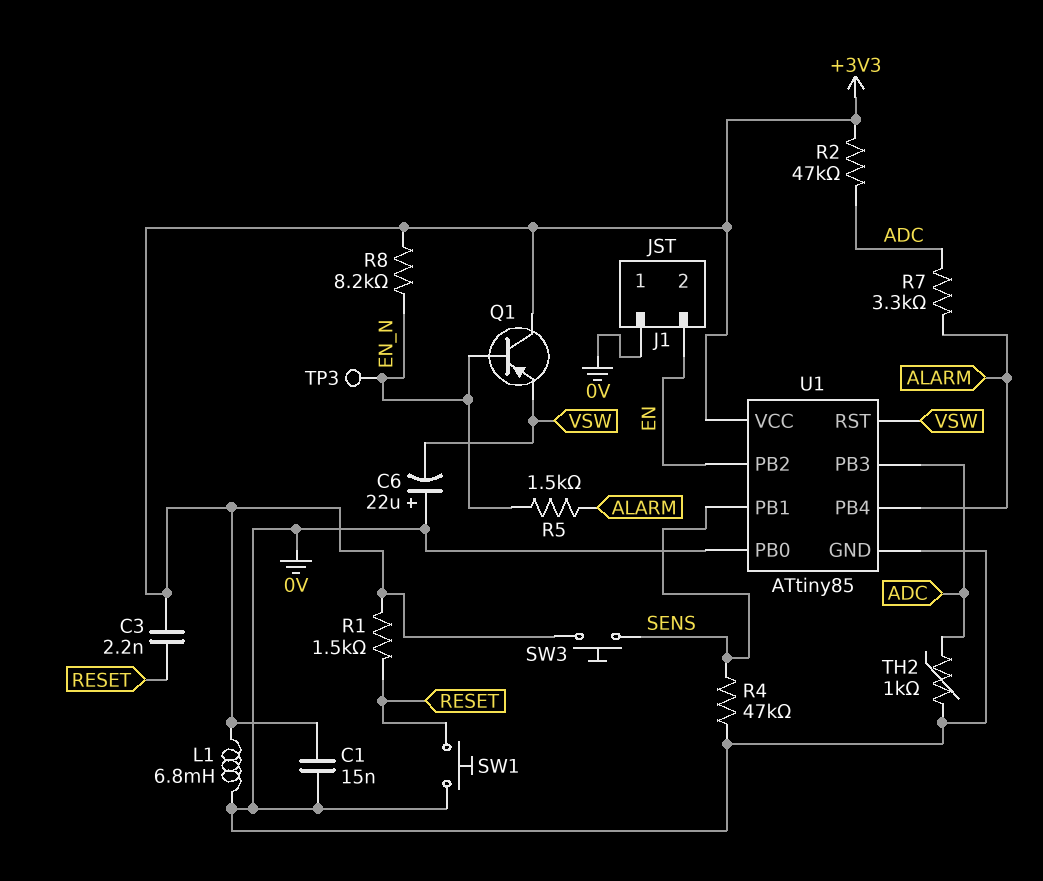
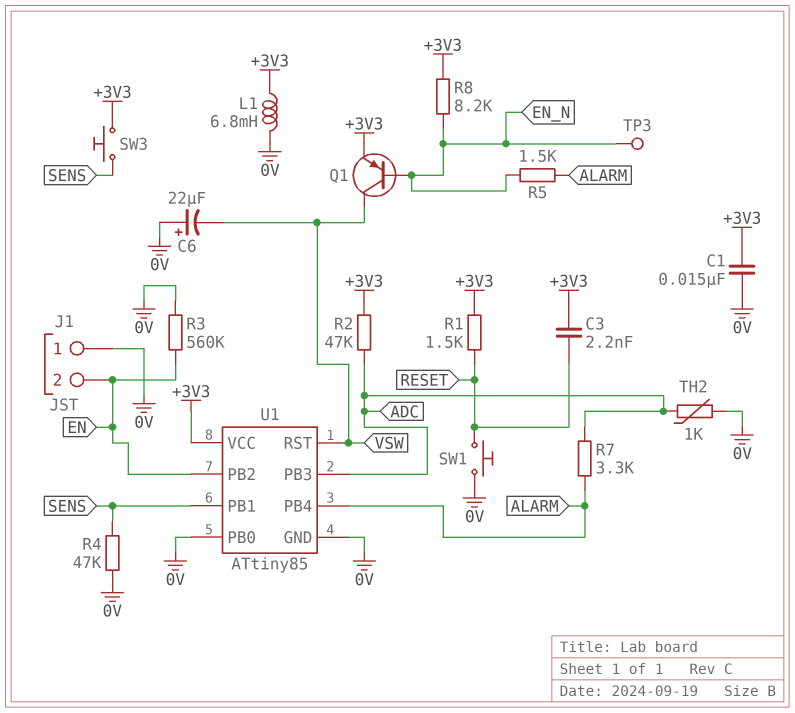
Q1: PNP (B EN_N, C +3V3, E VSW) -> PNP (B EN_N, C VSW, E +3V3)
R3: none -> 560k (0V, EN)

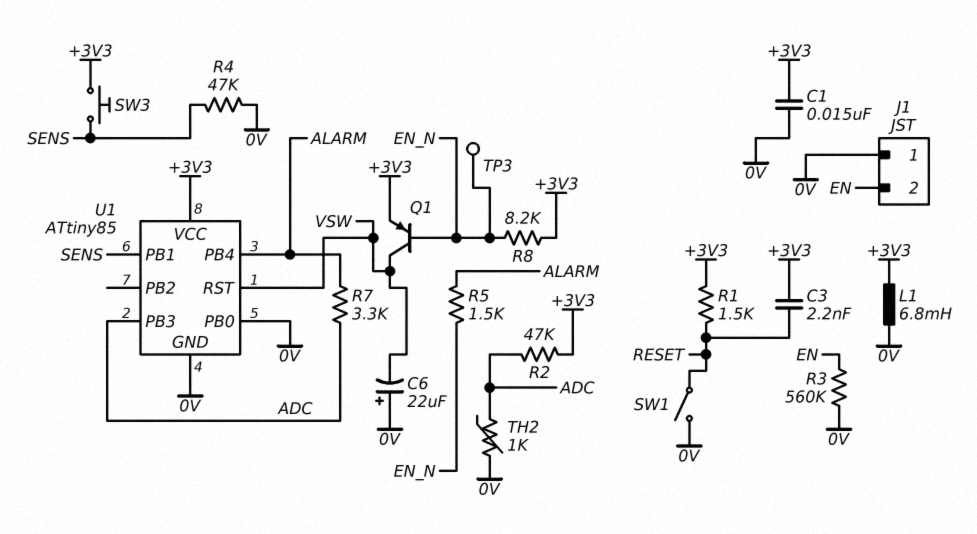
SW1: button (0V, RESET) -> switch (0V, RESET)
U1 pin PB2: EN -> none

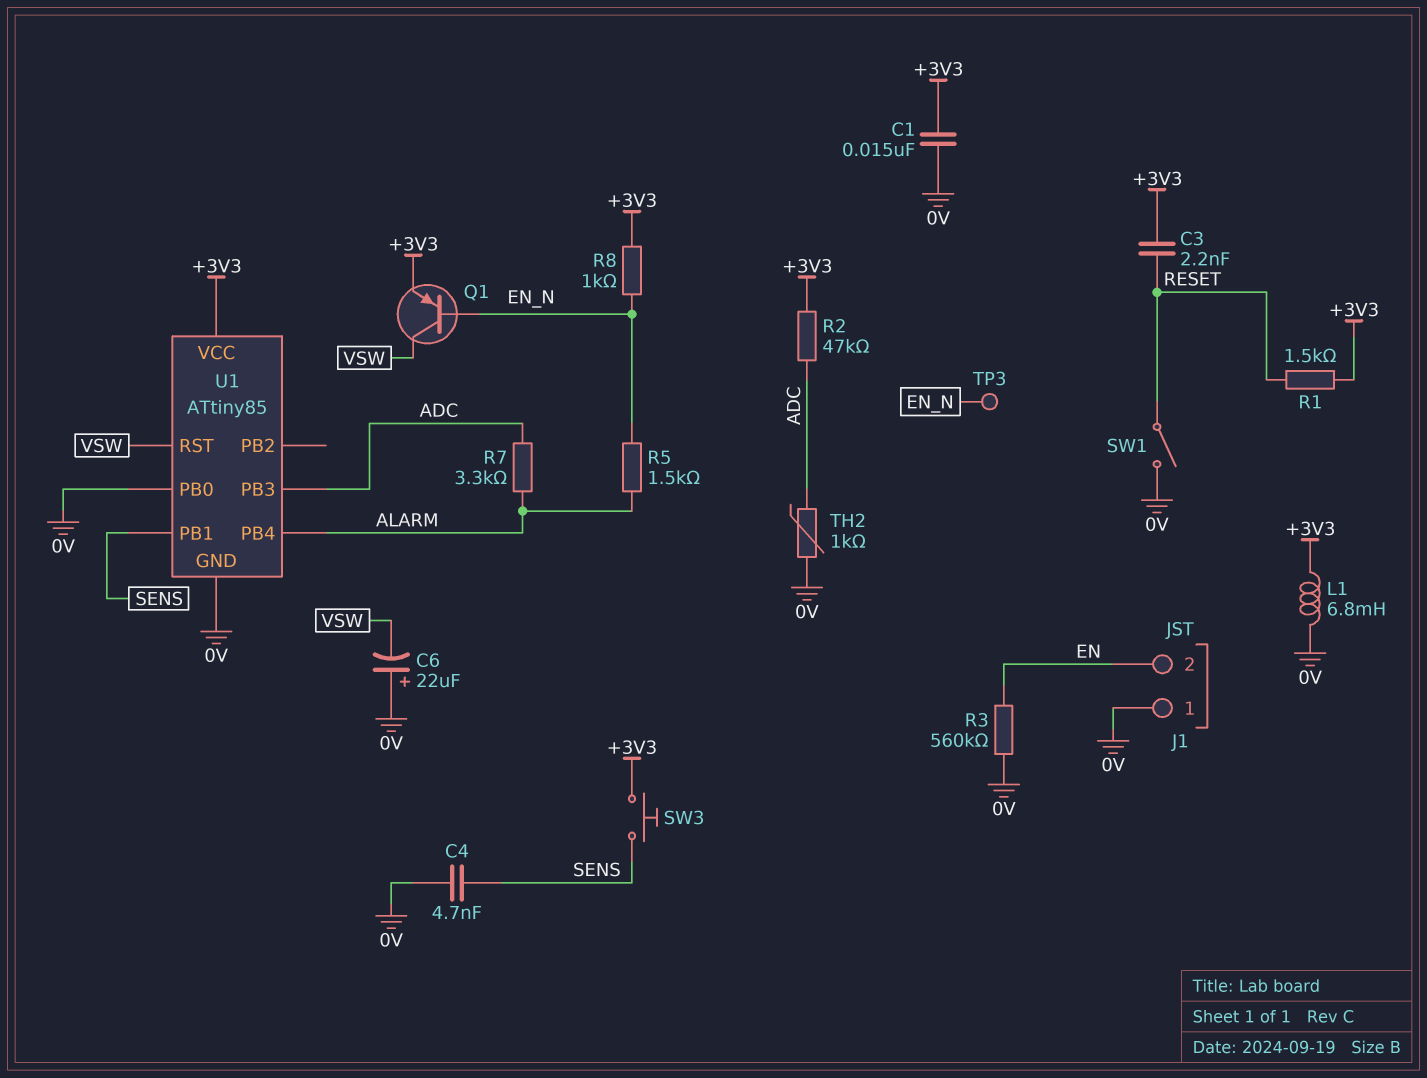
C4: none -> 4.7nF (0V, SENS)
R4: 47k (0V, SENS) -> none
R8: 8.2k (+3V3, EN_N) -> 1k (+3V3, EN_N)

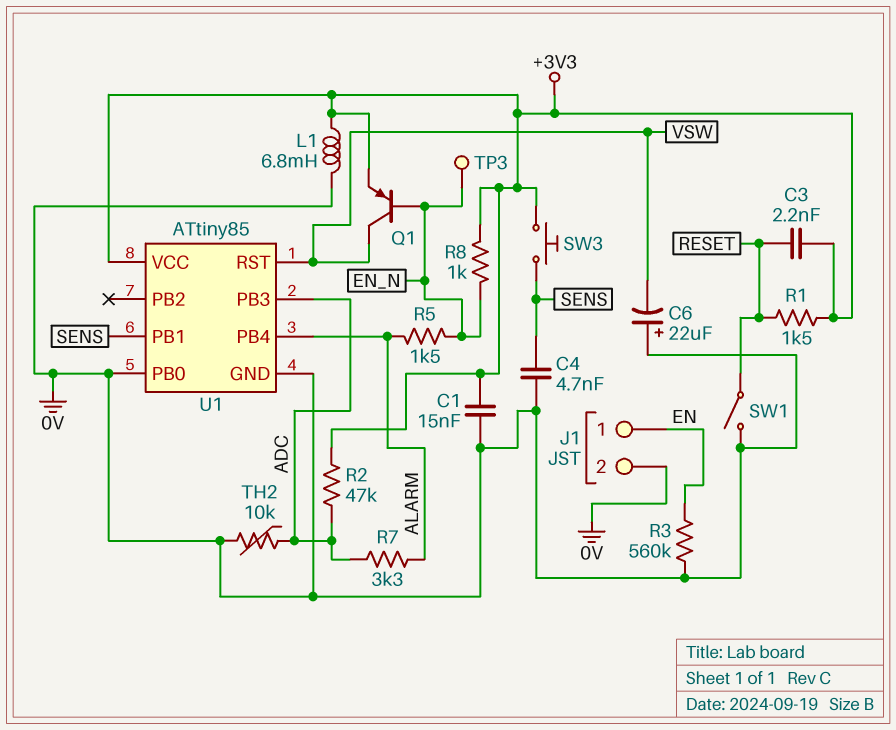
J1 pin 1: 0V -> EN
J1 pin 2: EN -> 0V
TH2: 1k (0V, ADC) -> 10k (0V, ADC)

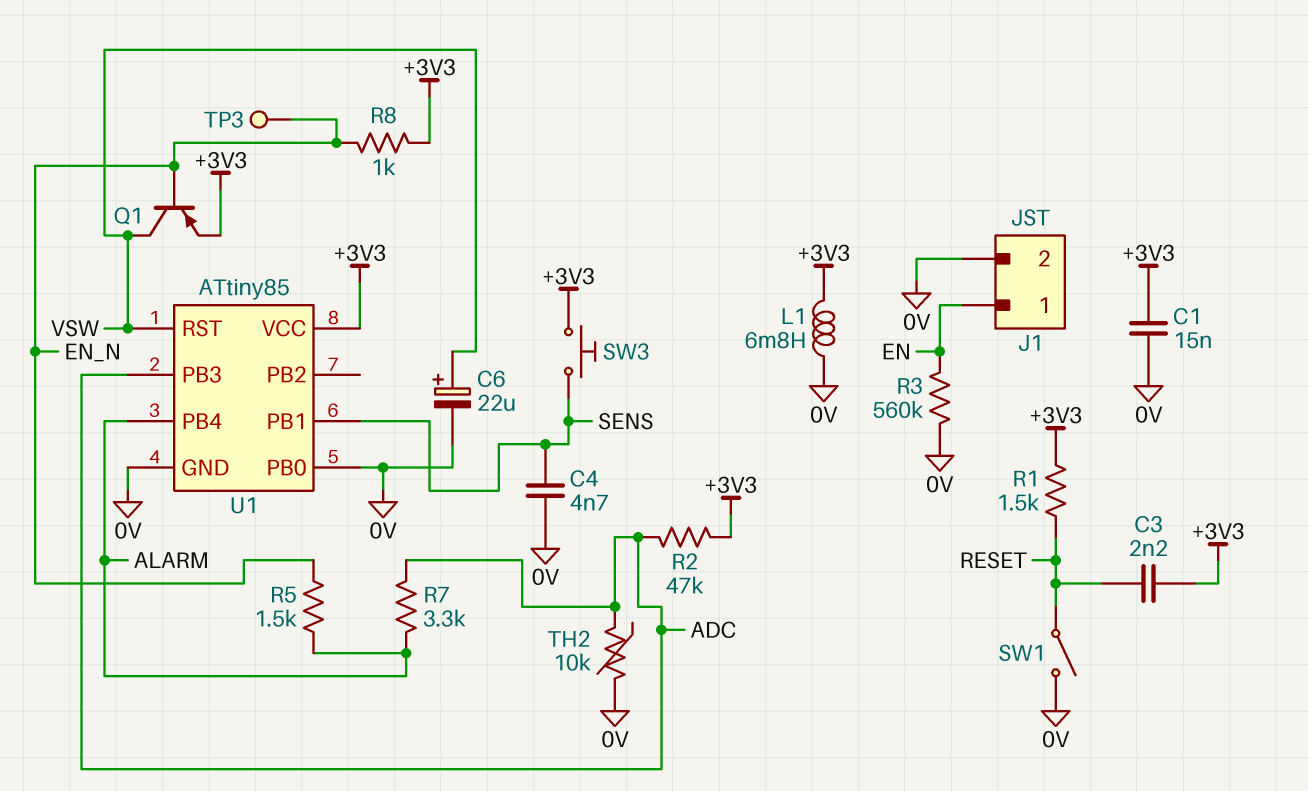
C6: 22uF (plus 0V, minus VSW) -> 22uF (plus VSW, minus 0V)

